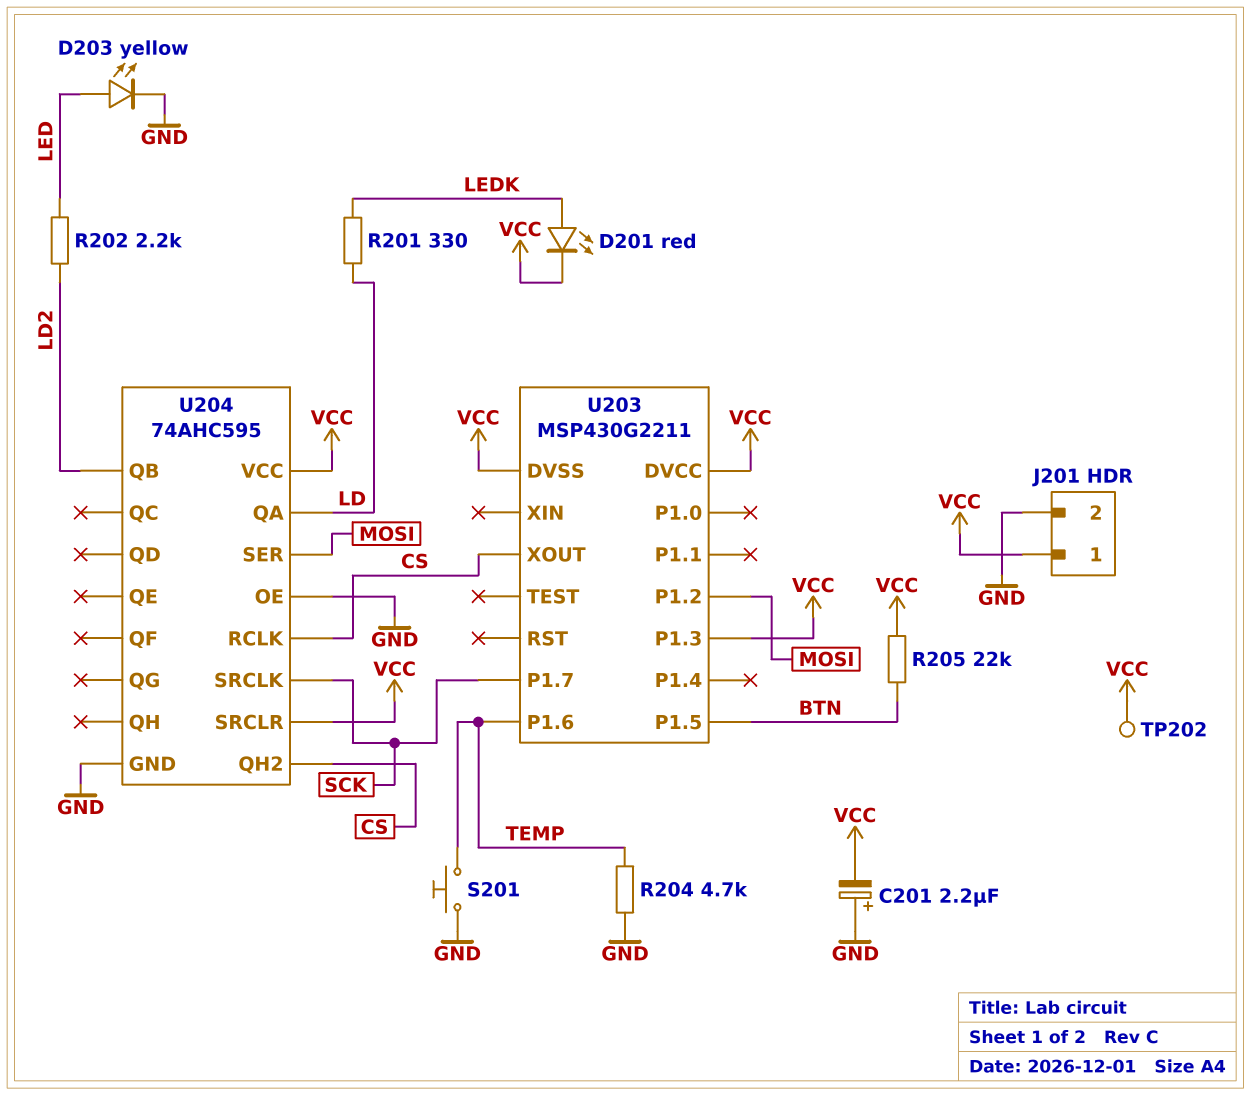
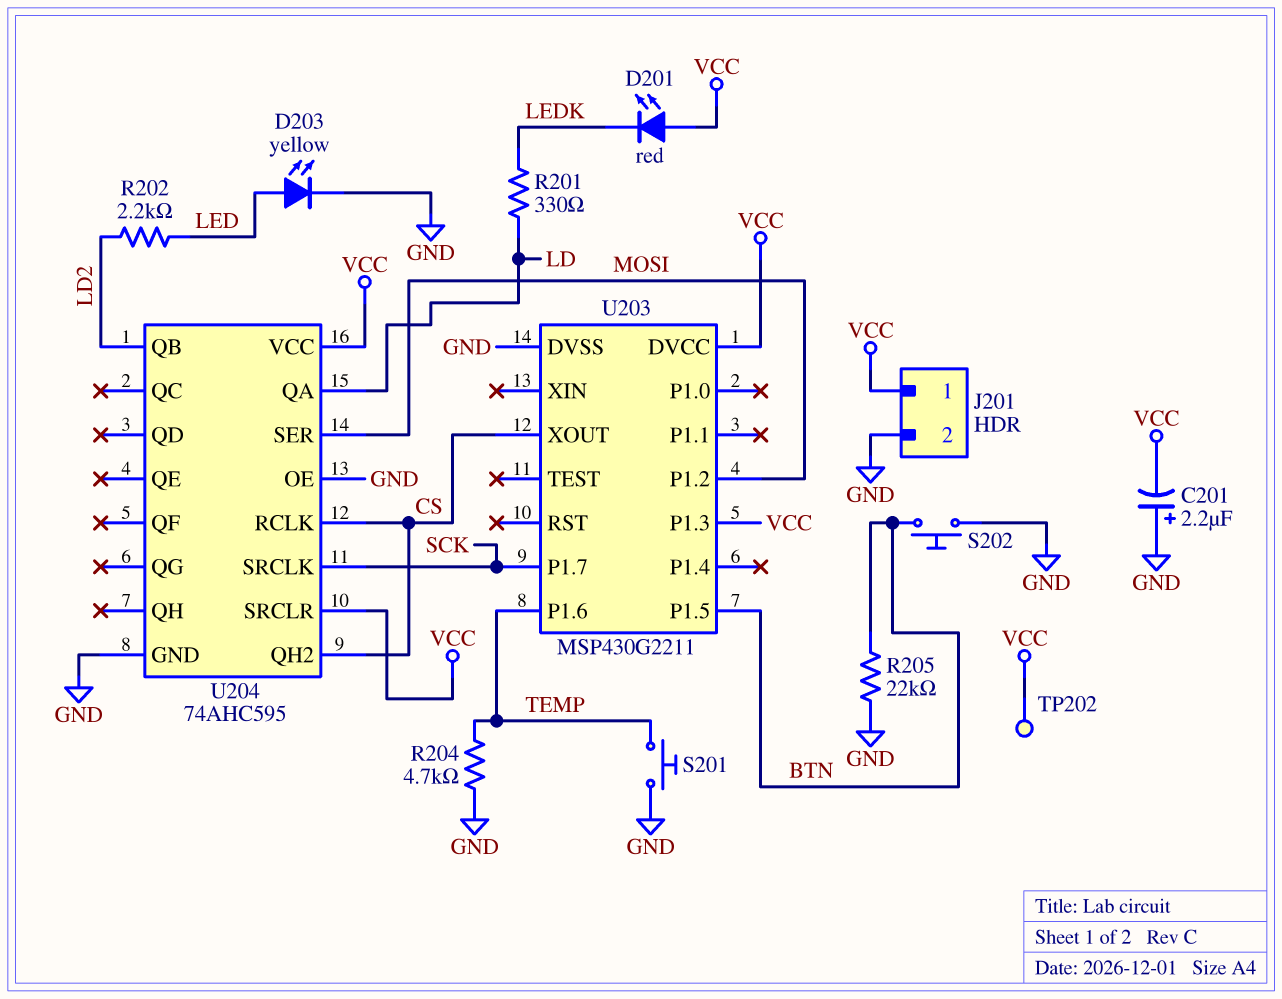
D201: LED red (A LEDK, K VCC) -> LED red (A VCC, K LEDK)
R205: 22k (BTN, VCC) -> 22k (BTN, GND)
S202: none -> button (BTN, GND)
U203 pin DVSS: VCC -> GND

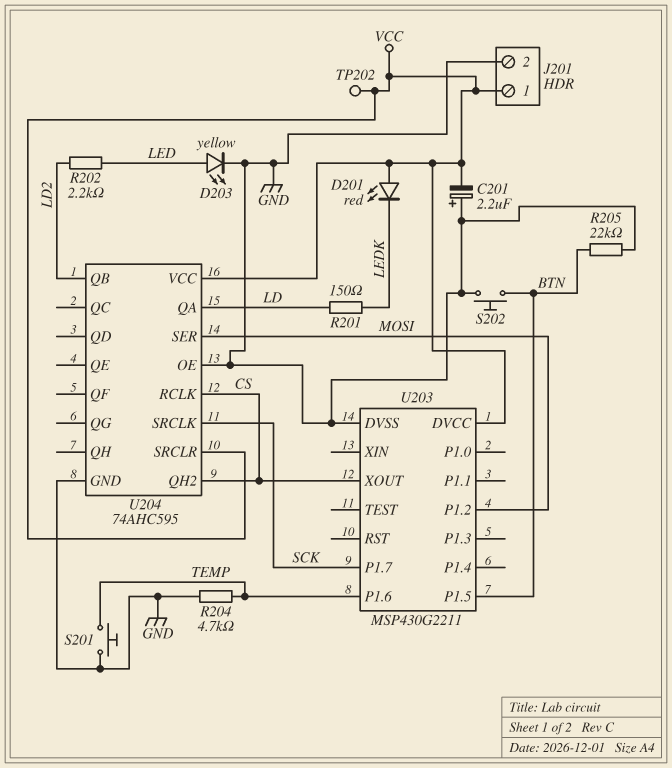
R201: 330 (LD, LEDK) -> 150 (LD, LEDK)
U203 pin P1.3: VCC -> none

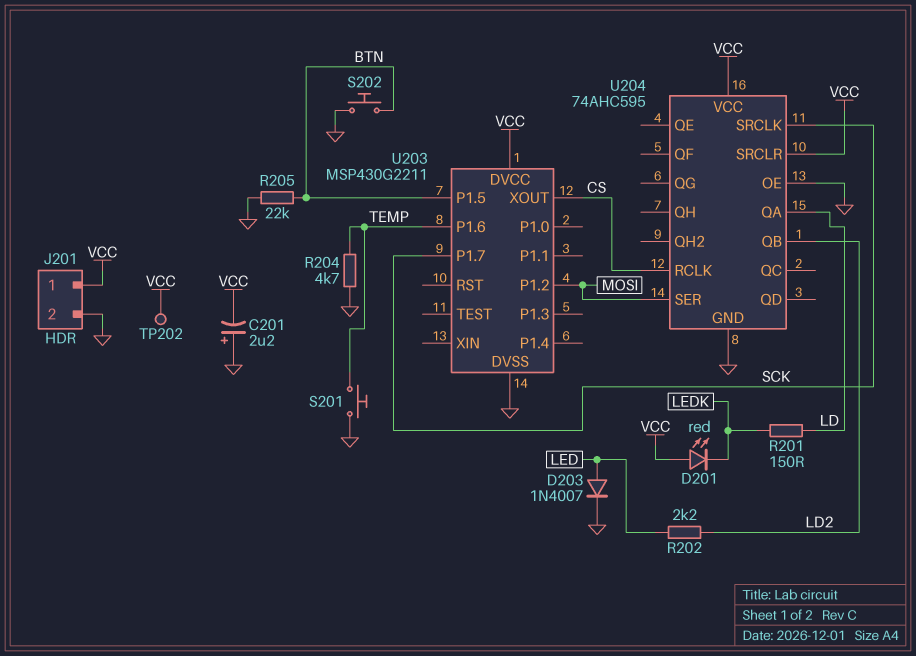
D203: LED yellow (A LED, K GND) -> diode 1N4007 (A LED, K GND)
U204 pin QH2: CS -> none

